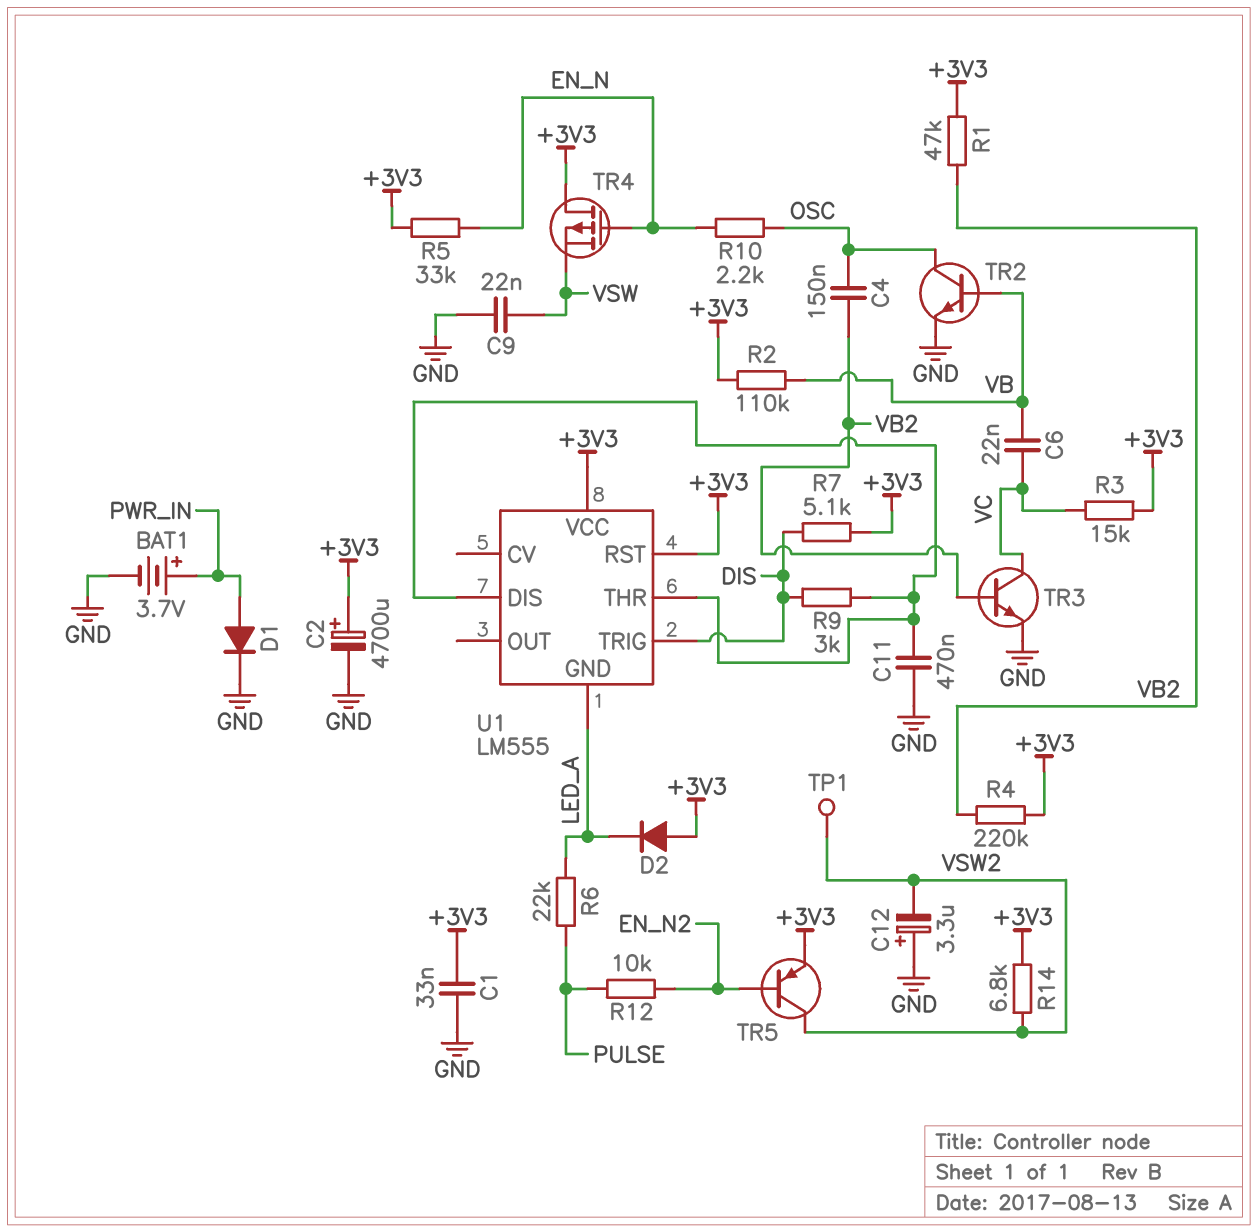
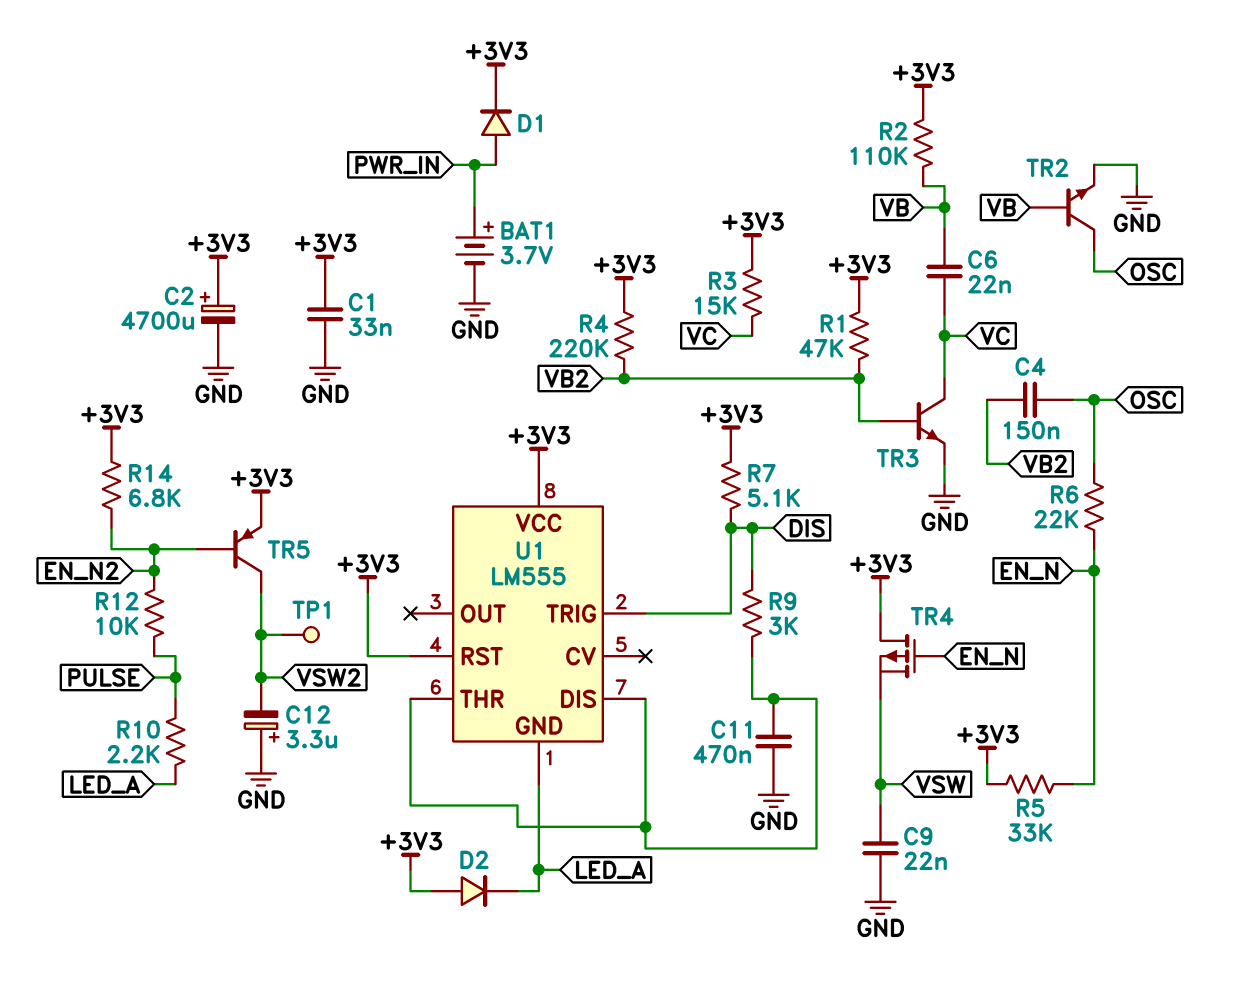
D1: diode (A PWR_IN, K GND) -> diode (A PWR_IN, K +3V3)
R6: 22k (LED_A, PULSE) -> 22k (EN_N, OSC)
R10: 2.2k (EN_N, OSC) -> 2.2k (LED_A, PULSE)
R14: 6.8k (+3V3, VSW2) -> 6.8k (+3V3, EN_N2)

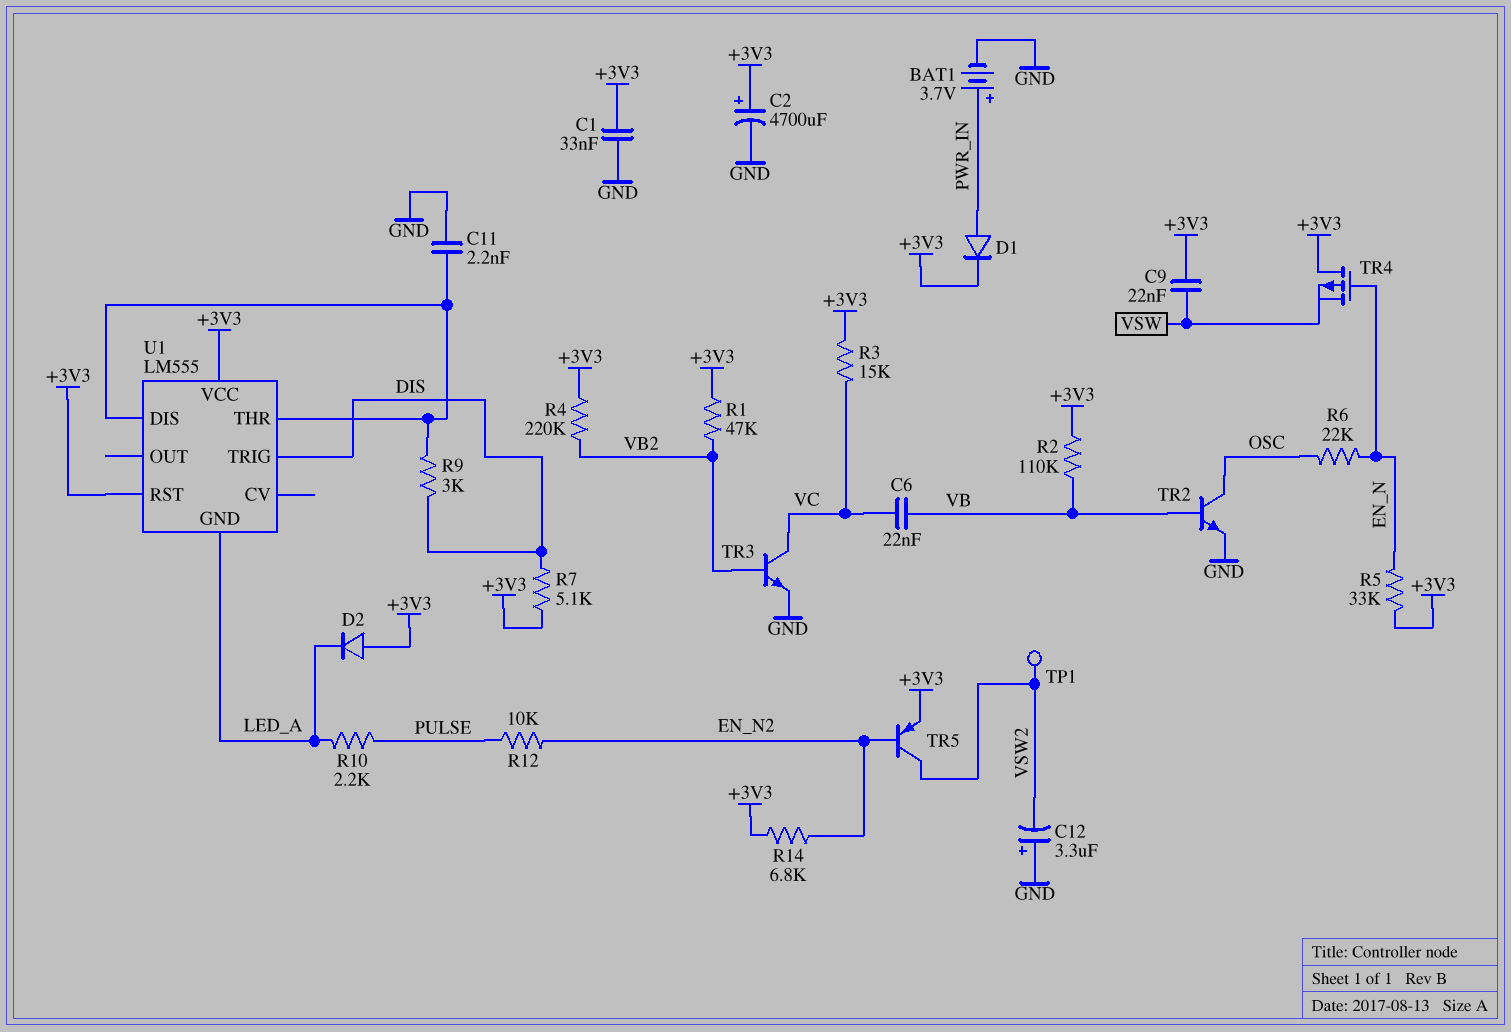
C4: 150nF (OSC, VB2) -> none
C9: 22nF (GND, VSW) -> 22nF (+3V3, VSW)
C11: 470nF (GND, U1/DIS) -> 2.2nF (GND, U1/DIS)

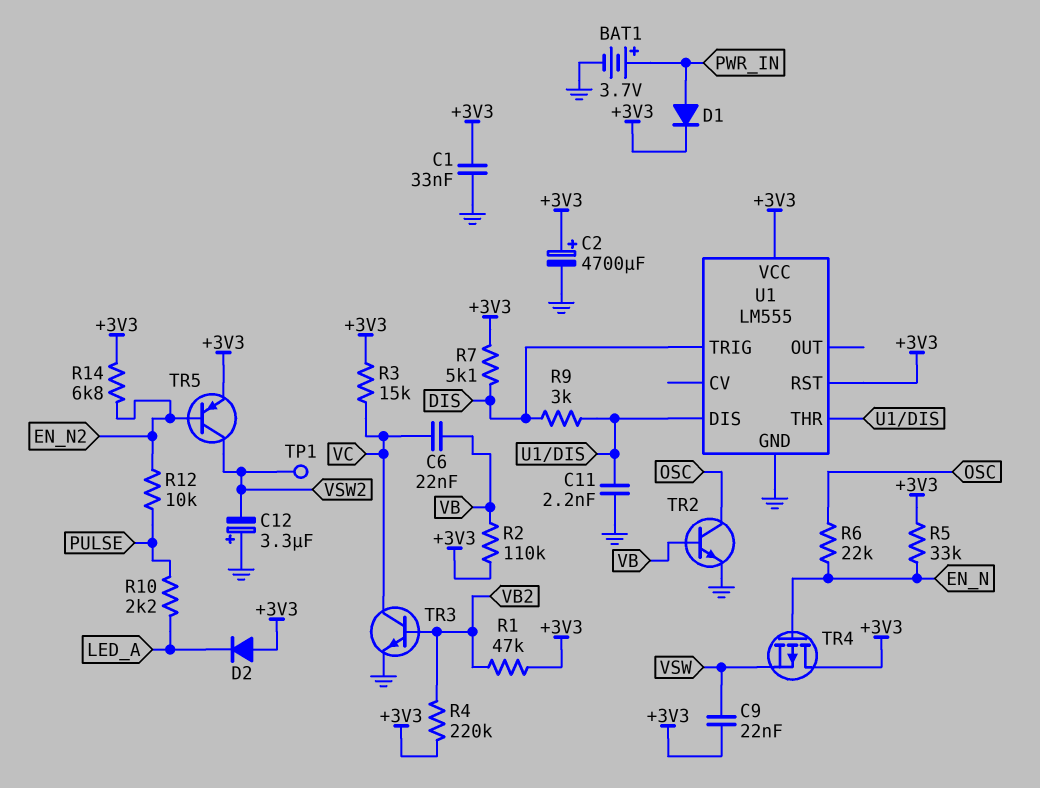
U1 pin GND: LED_A -> GND

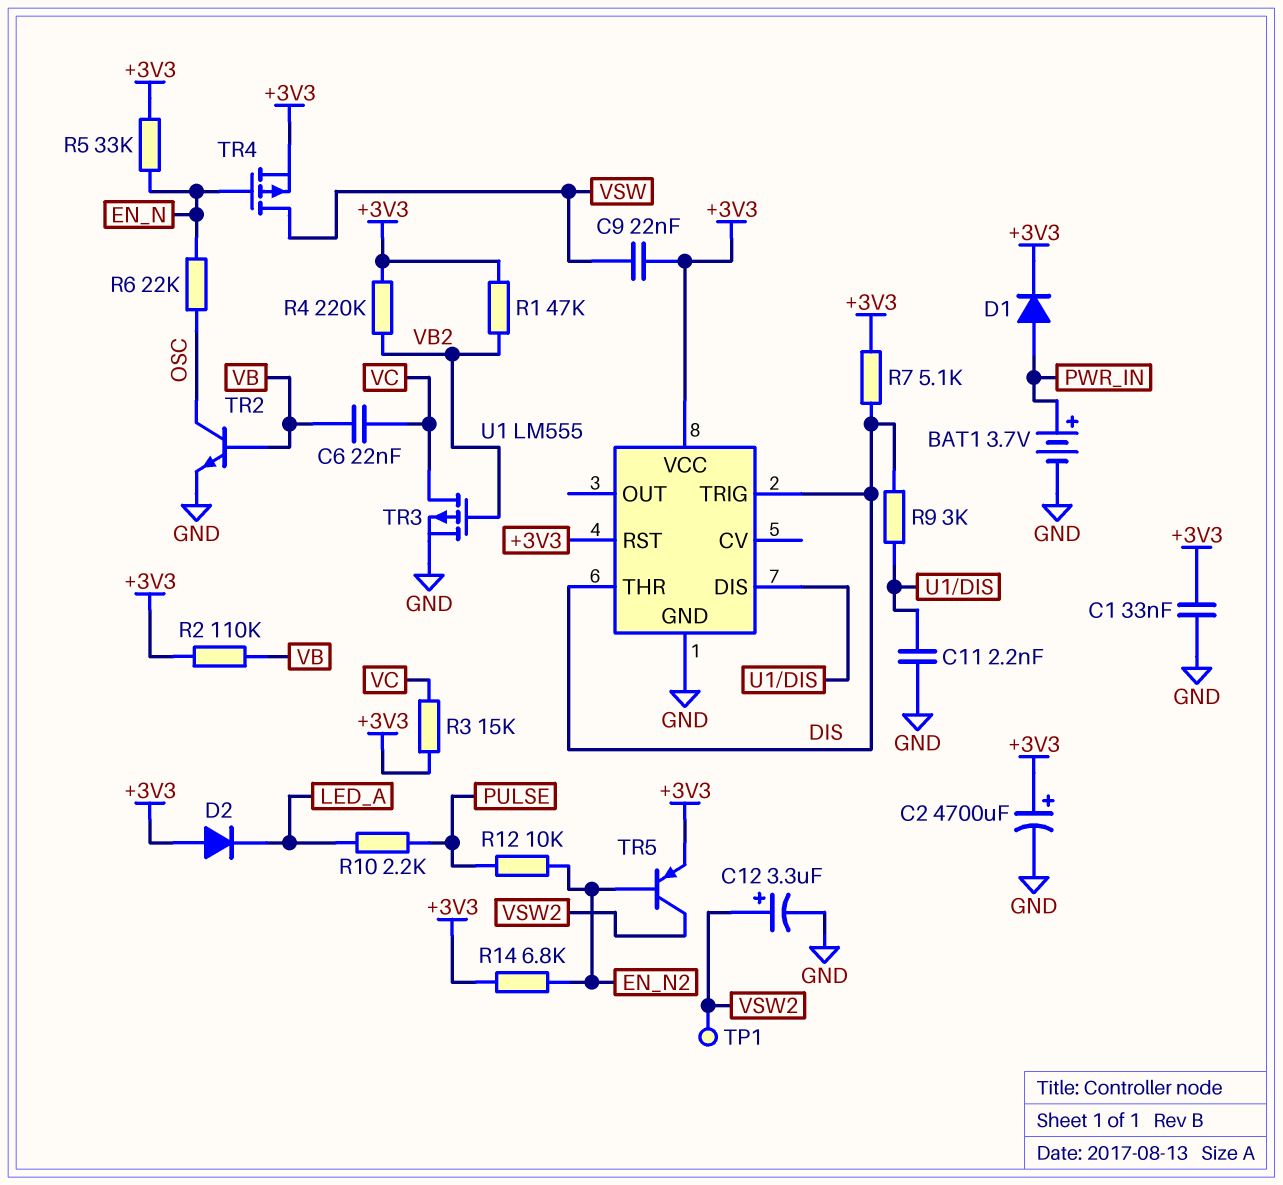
C12: 3.3uF (plus GND, minus VSW2) -> 3.3uF (plus VSW2, minus GND)
TR3: NPN (B VB2, C VC, E GND) -> PMOS (G VB2, D VC, S GND)
TR4: PMOS (G EN_N, D +3V3, S VSW) -> PMOS (G EN_N, D VSW, S +3V3)
U1 pin THR: U1/DIS -> DIS

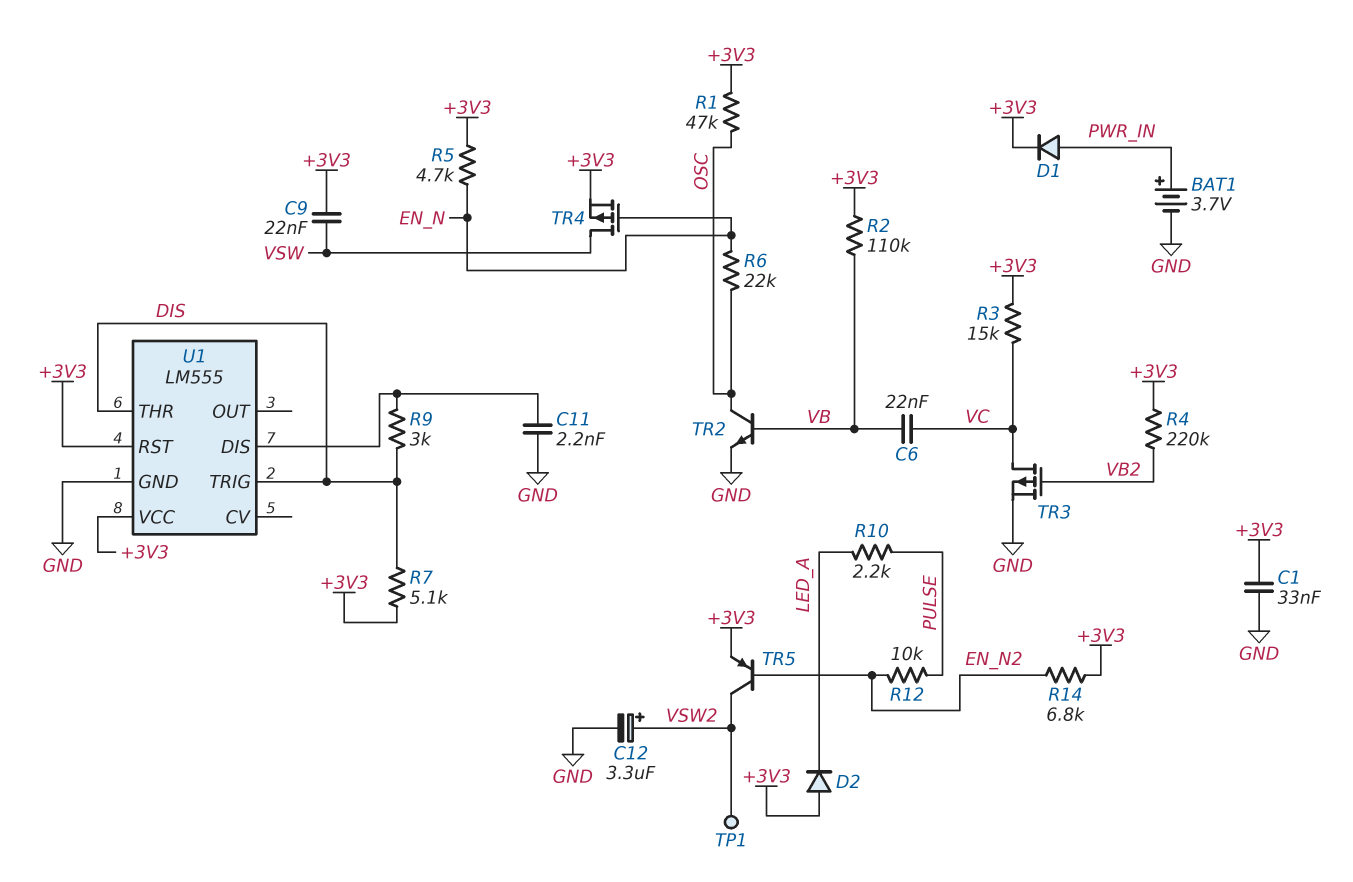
C2: 4700uF (plus +3V3, minus GND) -> none
R1: 47k (+3V3, VB2) -> 47k (+3V3, OSC)
R5: 33k (+3V3, EN_N) -> 4.7k (+3V3, EN_N)

